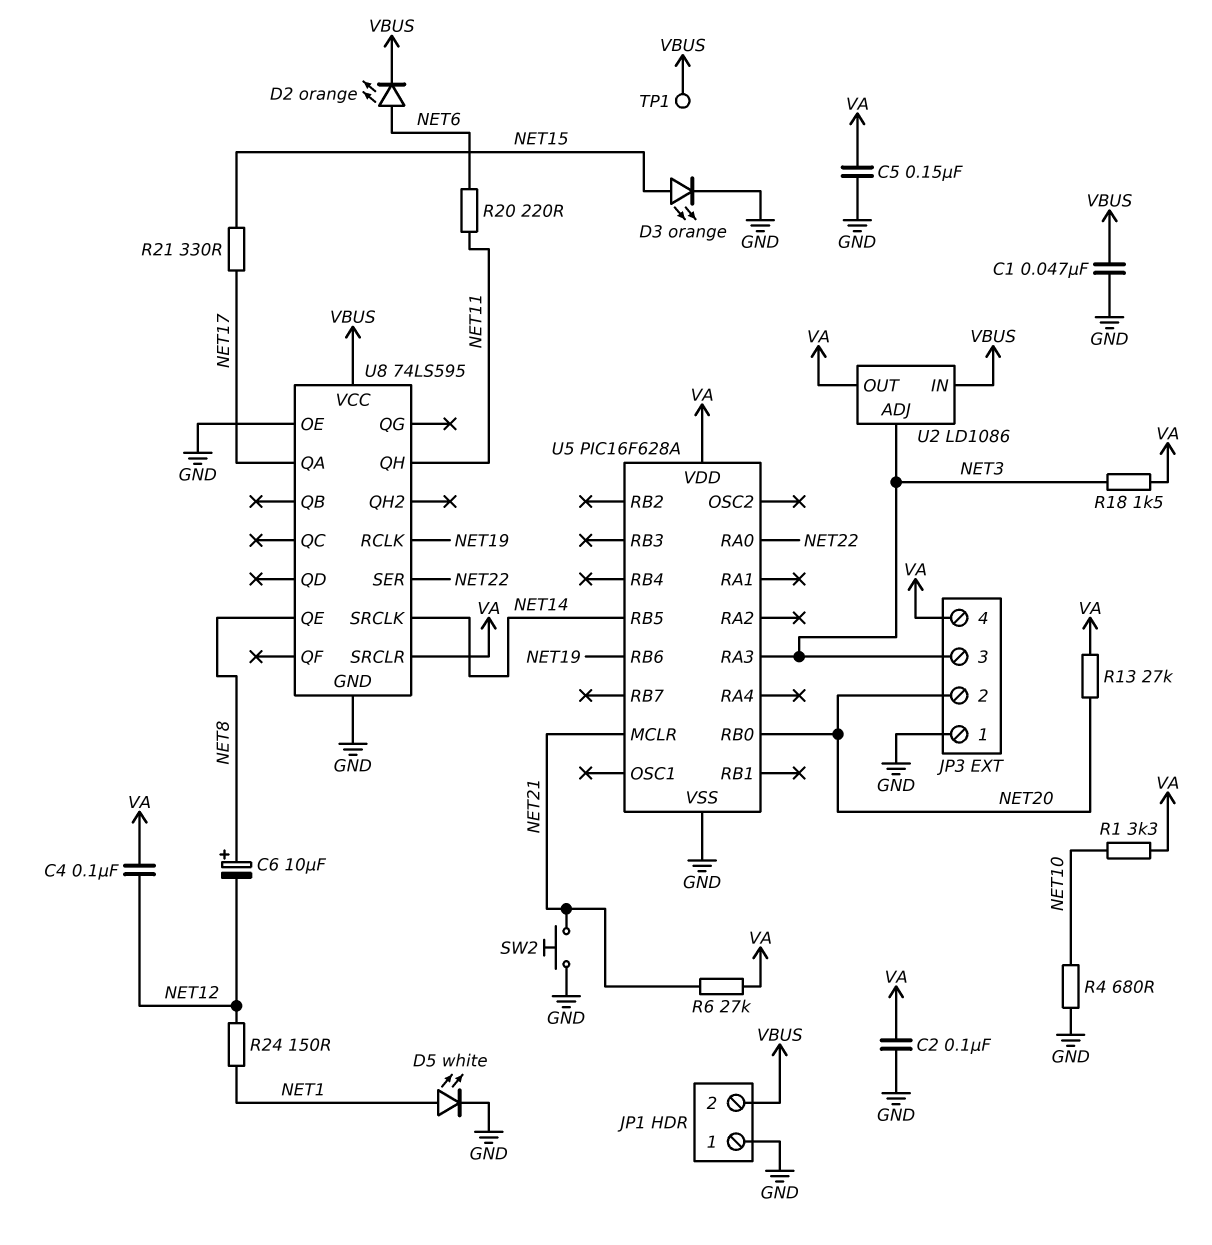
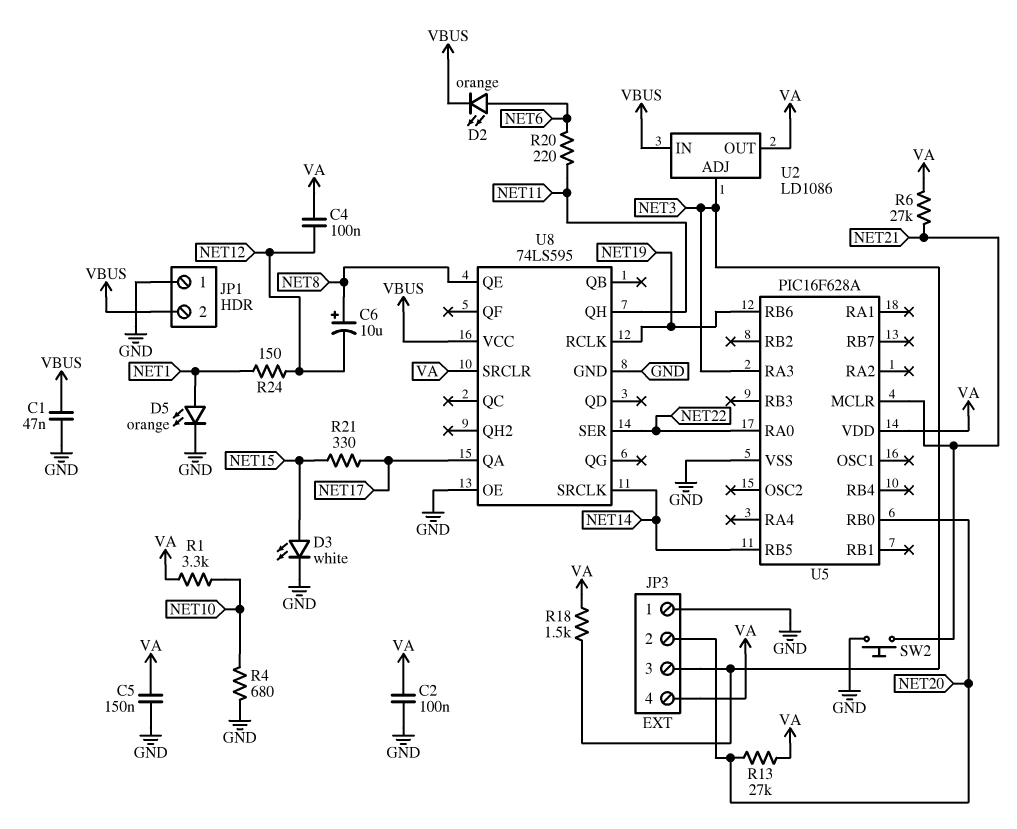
D3: LED orange (A NET15, K GND) -> LED white (A NET15, K GND)
D5: LED white (A NET1, K GND) -> LED orange (A NET1, K GND)
TP1: test point (VBUS) -> none

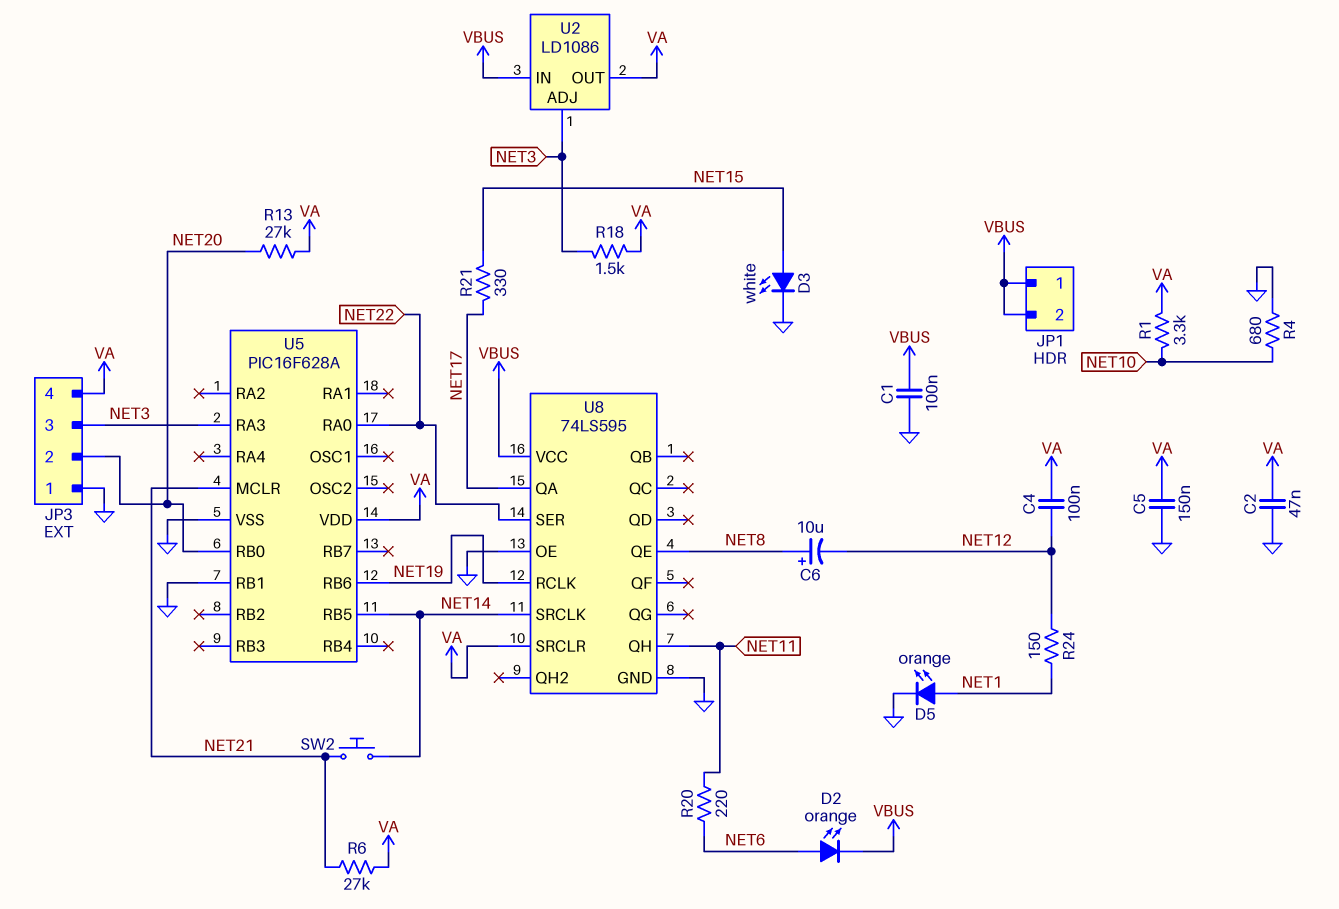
C1: 47nF (GND, VBUS) -> 100nF (GND, VBUS)
C2: 100nF (GND, VA) -> 47nF (GND, VA)
JP1 pin 1: GND -> VBUS
SW2: button (GND, NET21) -> button (NET14, NET21)
U5 pin RB1: none -> GND

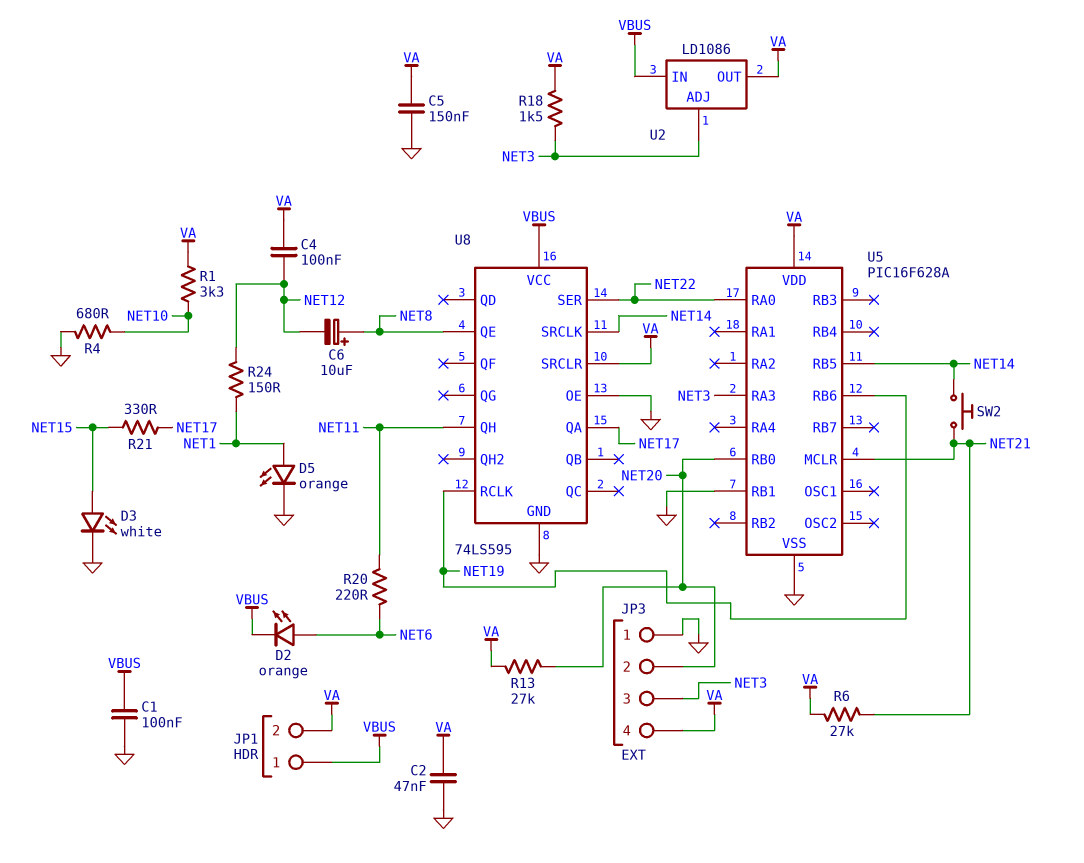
JP1 pin 2: VBUS -> VA

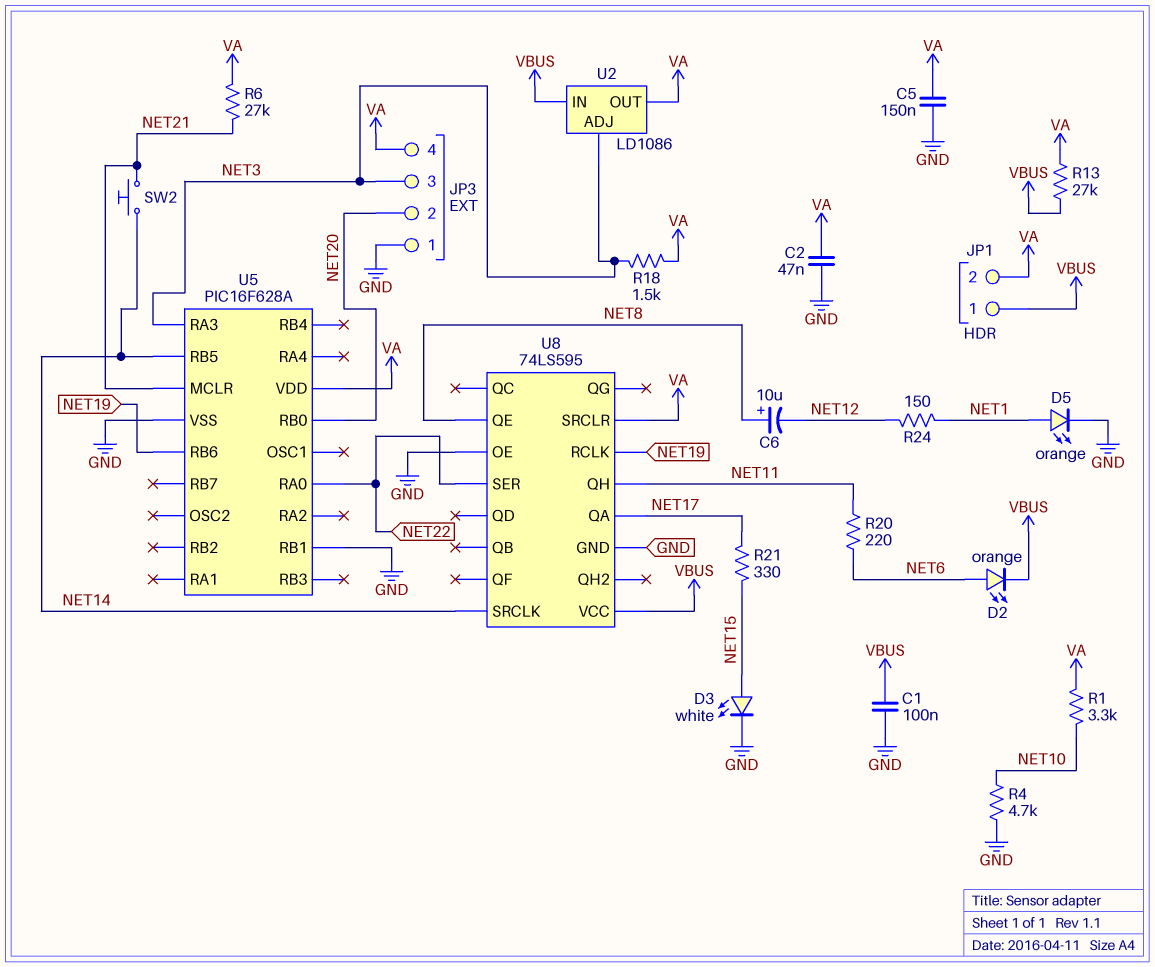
C4: 100nF (NET12, VA) -> none
R4: 680 (GND, NET10) -> 4.7k (GND, NET10)
R13: 27k (NET20, VA) -> 27k (VA, VBUS)

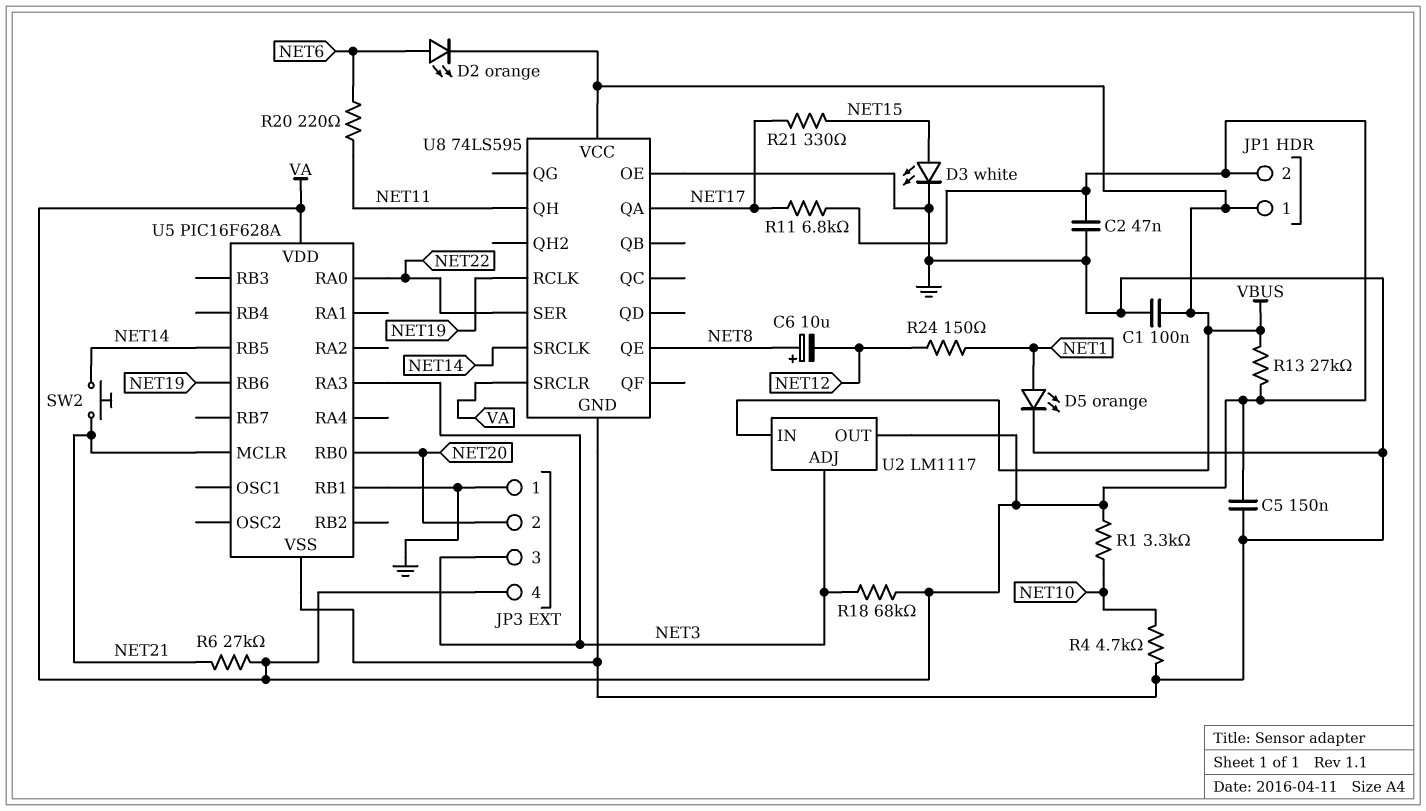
R11: none -> 6.8k (NET17, VA)
R18: 1.5k (NET3, VA) -> 68k (NET3, VA)
U2: LD1086 -> LM1117

